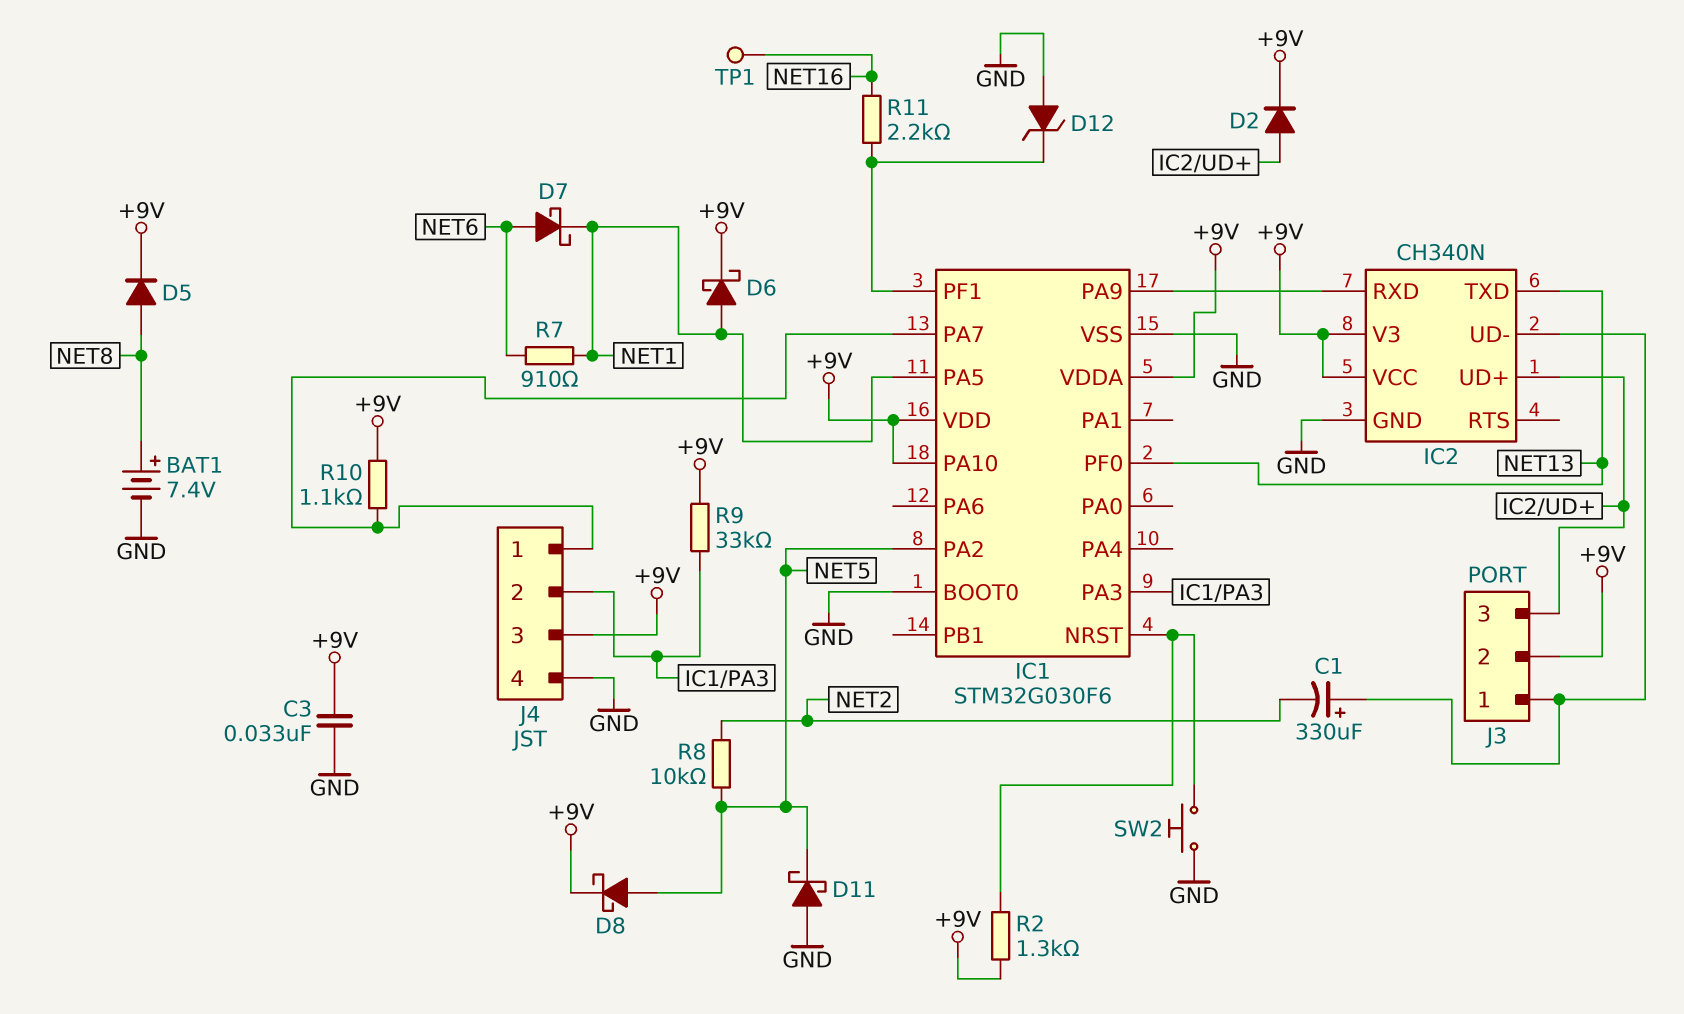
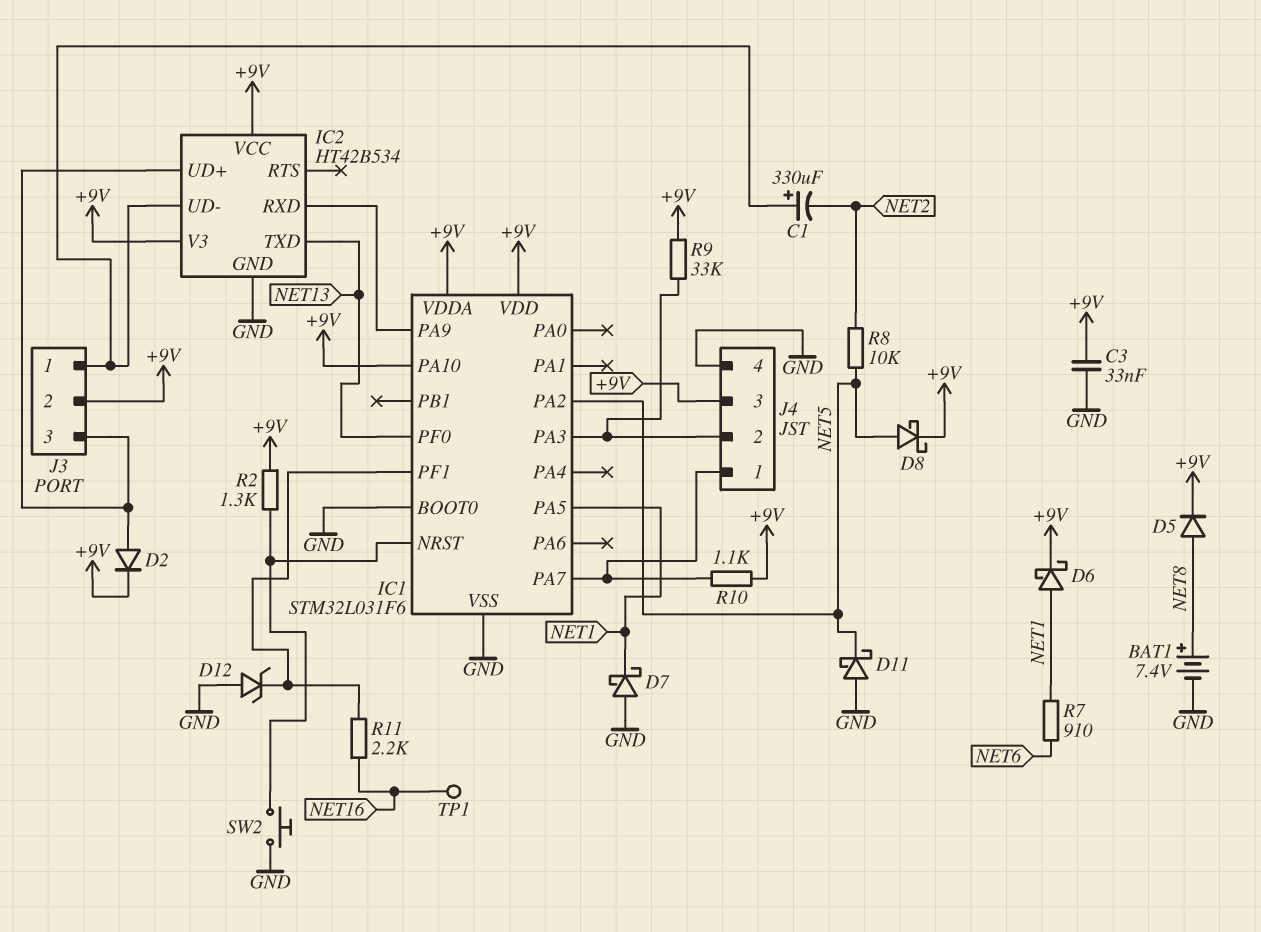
D7: schottky (A NET6, K NET1) -> schottky (A GND, K NET1)
IC1: STM32G030F6 -> STM32L031F6
IC2: CH340N -> HT42B534

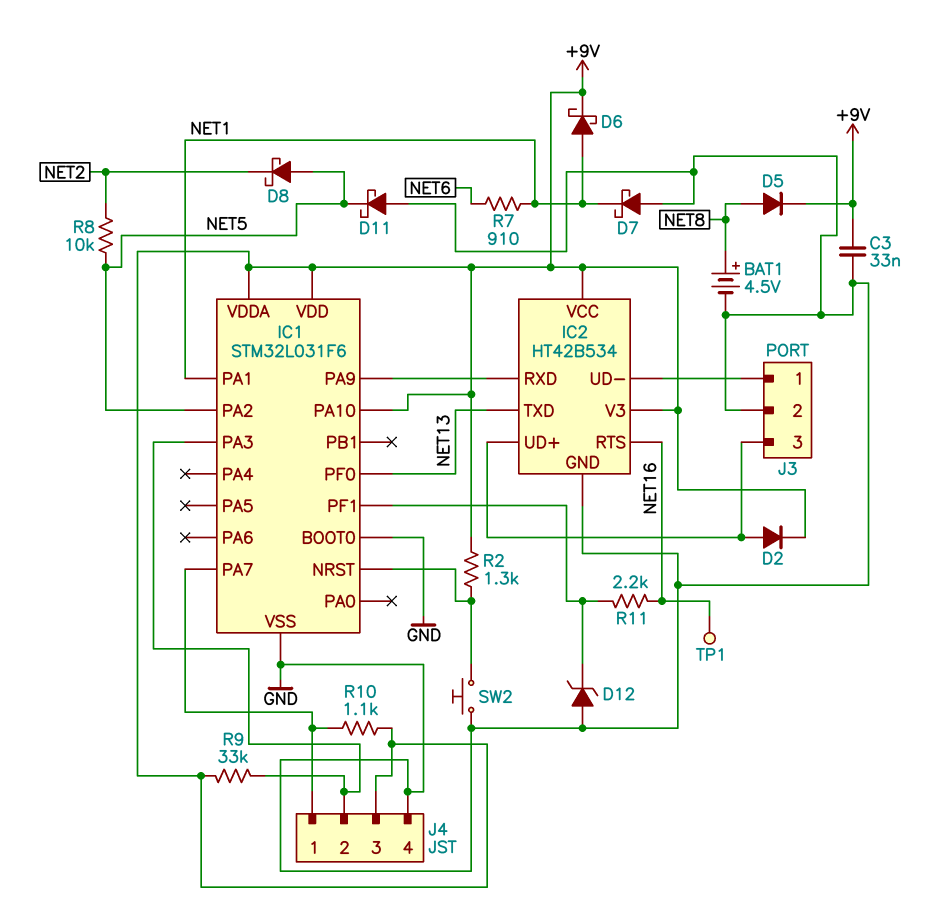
BAT1: 7.4V (plus NET8, minus GND) -> 4.5V (plus NET8, minus GND)
C1: 330uF (plus IC2/UD-, minus NET2) -> none
D8: schottky (A NET5, K +9V) -> schottky (A NET5, K NET2)
IC1 pin PA1: none -> NET1
IC1 pin PA5: NET1 -> none
IC2 pin RTS: none -> NET16
J3 pin 2: +9V -> GND

